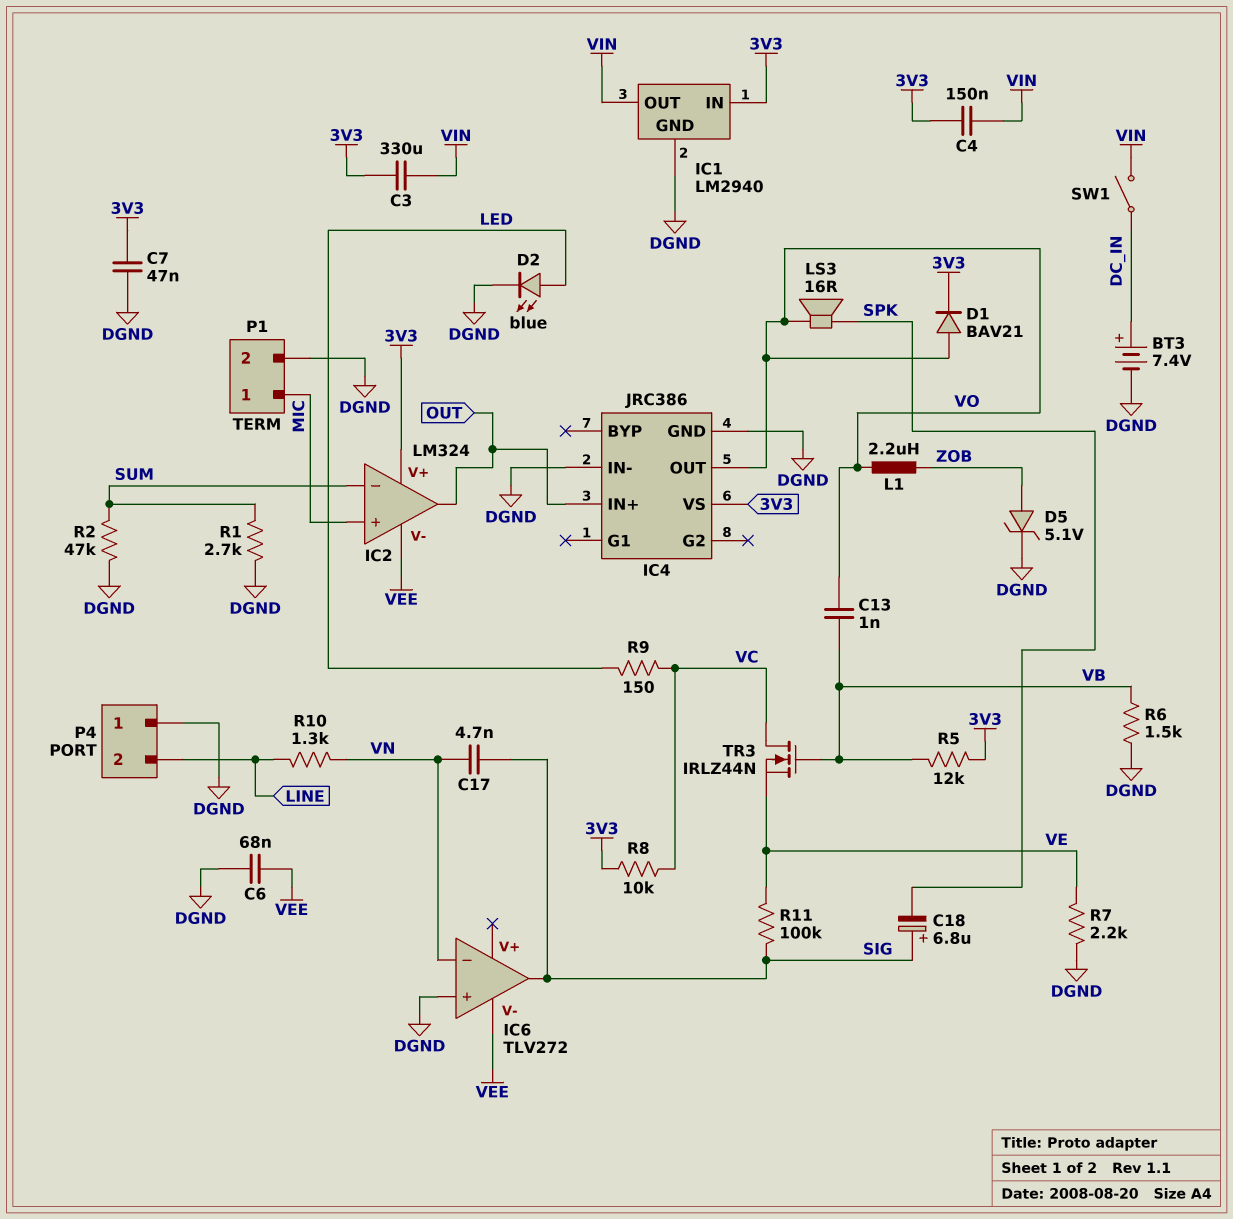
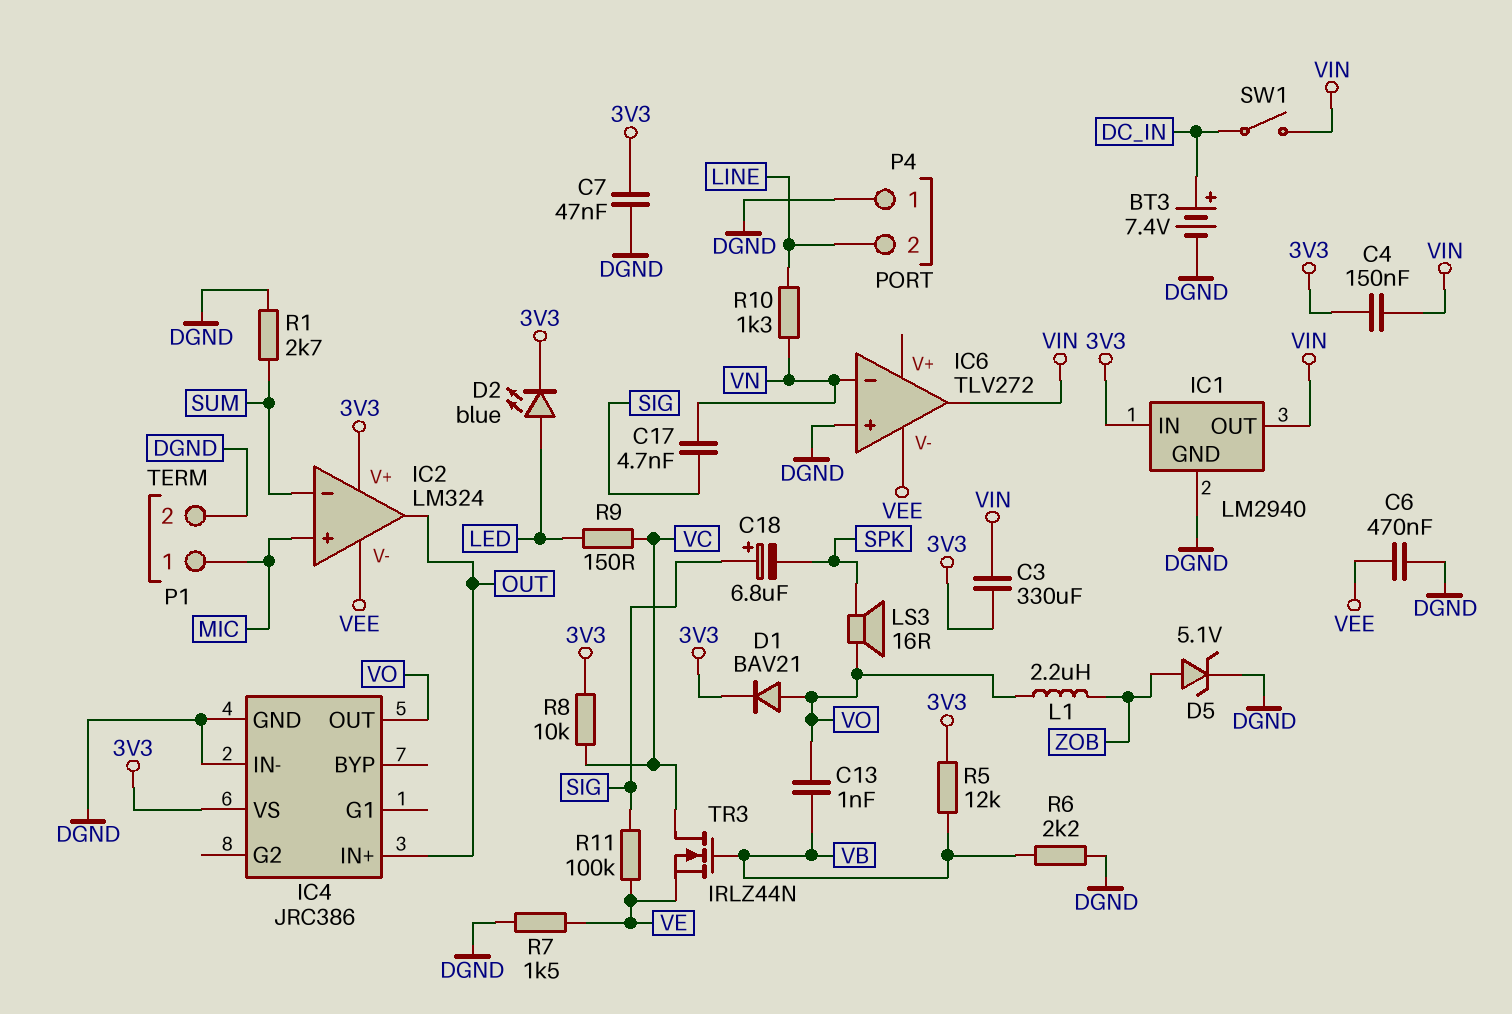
C6: 68nF (DGND, VEE) -> 470nF (DGND, VEE)
D2: LED blue (A LED, K DGND) -> LED blue (A LED, K 3V3)
IC6 pin out: SIG -> VIN
R2: 47k (DGND, SUM) -> none
R6: 1.5k (DGND, VB) -> 2.2k (DGND, VB)
R7: 2.2k (DGND, VE) -> 1.5k (DGND, VE)

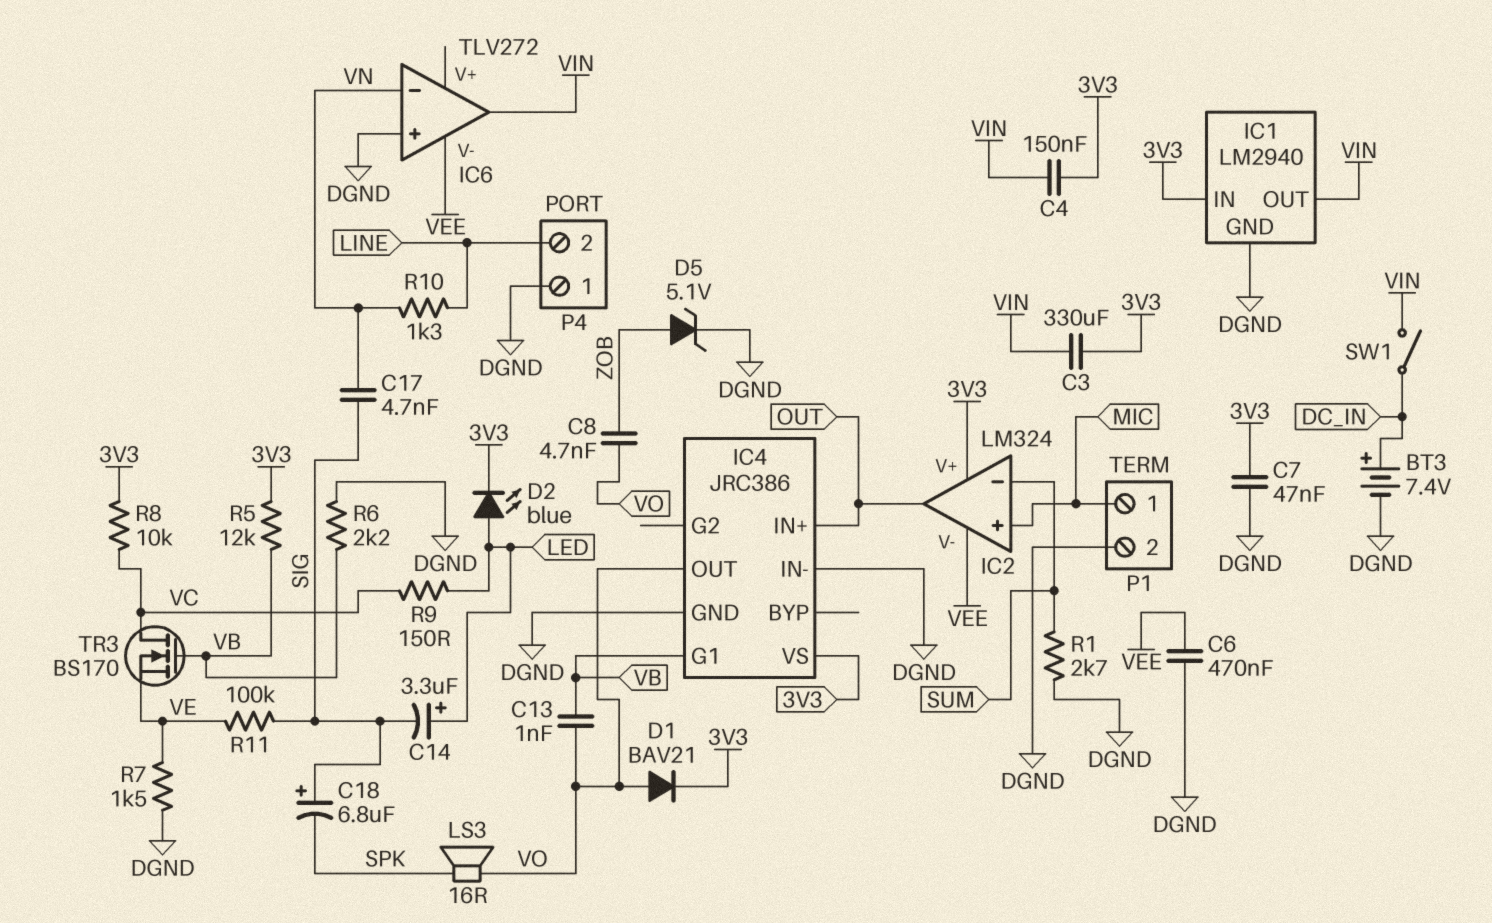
C8: none -> 4.7nF (VO, ZOB)
C14: none -> 3.3uF (plus LED, minus SIG)
IC4 pin G1: none -> VB
L1: 2.2uH (VO, ZOB) -> none
TR3: NMOS IRLZ44N (G VB, D VC, S VE) -> NMOS BS170 (G VB, D VC, S VE)

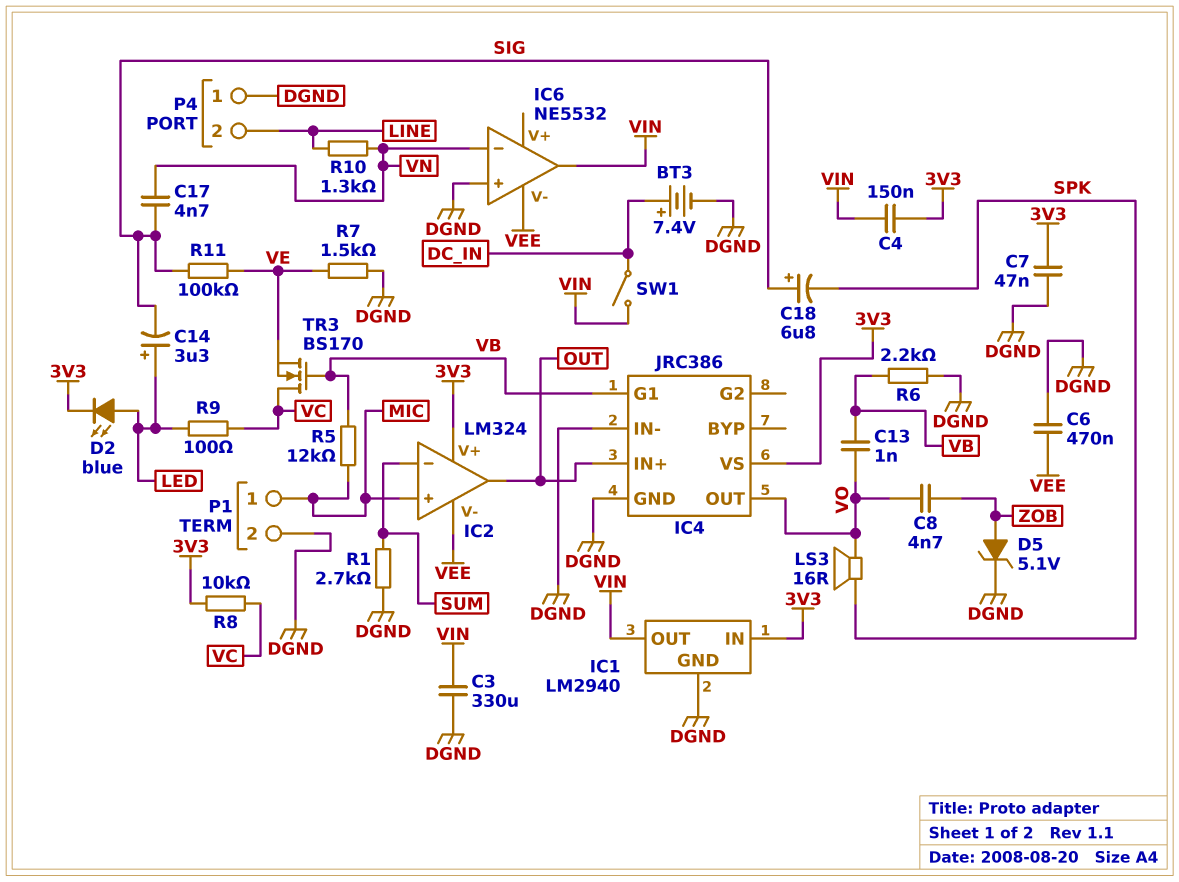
C3: 330uF (3V3, VIN) -> 330uF (DGND, VIN)
D1: diode BAV21 (A VO, K 3V3) -> none
IC6: TLV272 -> NE5532
R5: 12k (3V3, VB) -> 12k (MIC, VB)
R9: 150 (LED, VC) -> 100 (LED, VC)

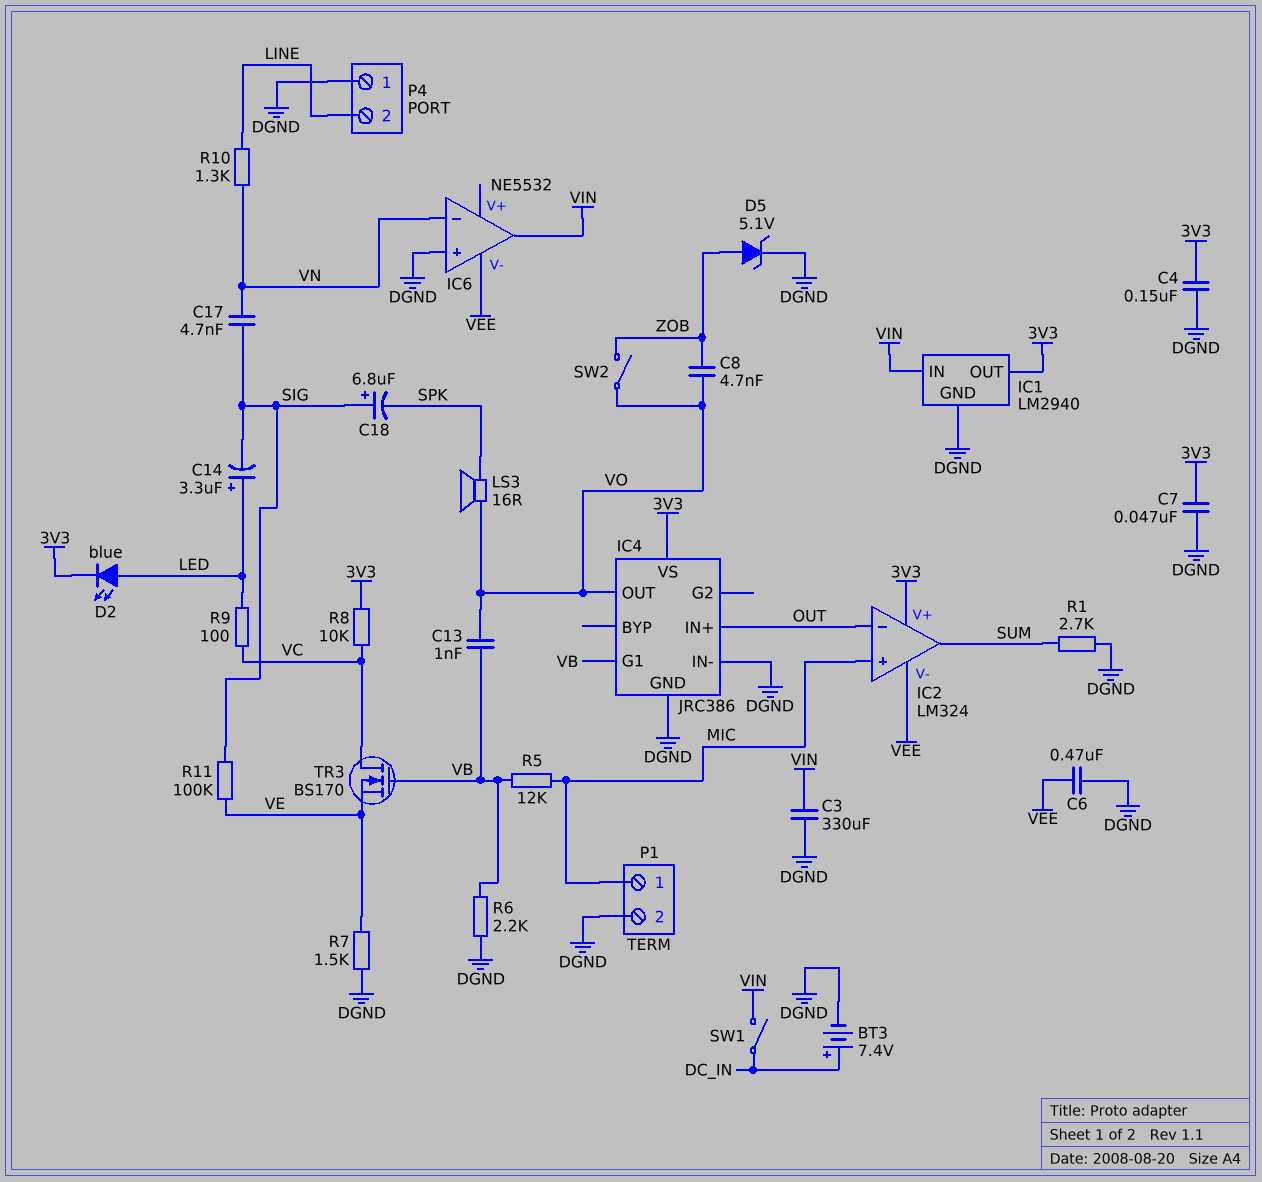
C4: 150nF (3V3, VIN) -> 150nF (3V3, DGND)
IC1 pin IN: 3V3 -> VIN
IC1 pin OUT: VIN -> 3V3
IC2 pin in-: SUM -> OUT
IC2 pin out: OUT -> SUM
SW2: none -> switch (VO, ZOB)

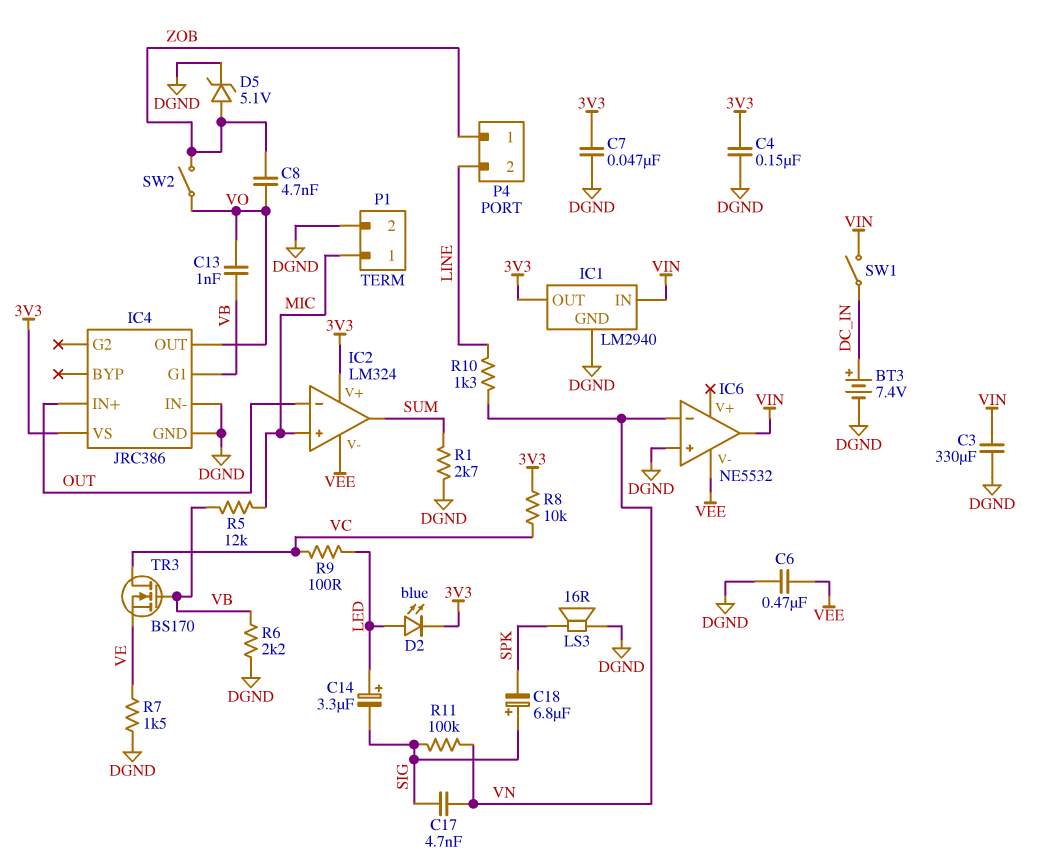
LS3: speaker 16R (SPK, VO) -> speaker 16R (DGND, SPK)
P4 pin 1: DGND -> ZOB
R11: 100k (SIG, VE) -> 100k (SIG, VN)

